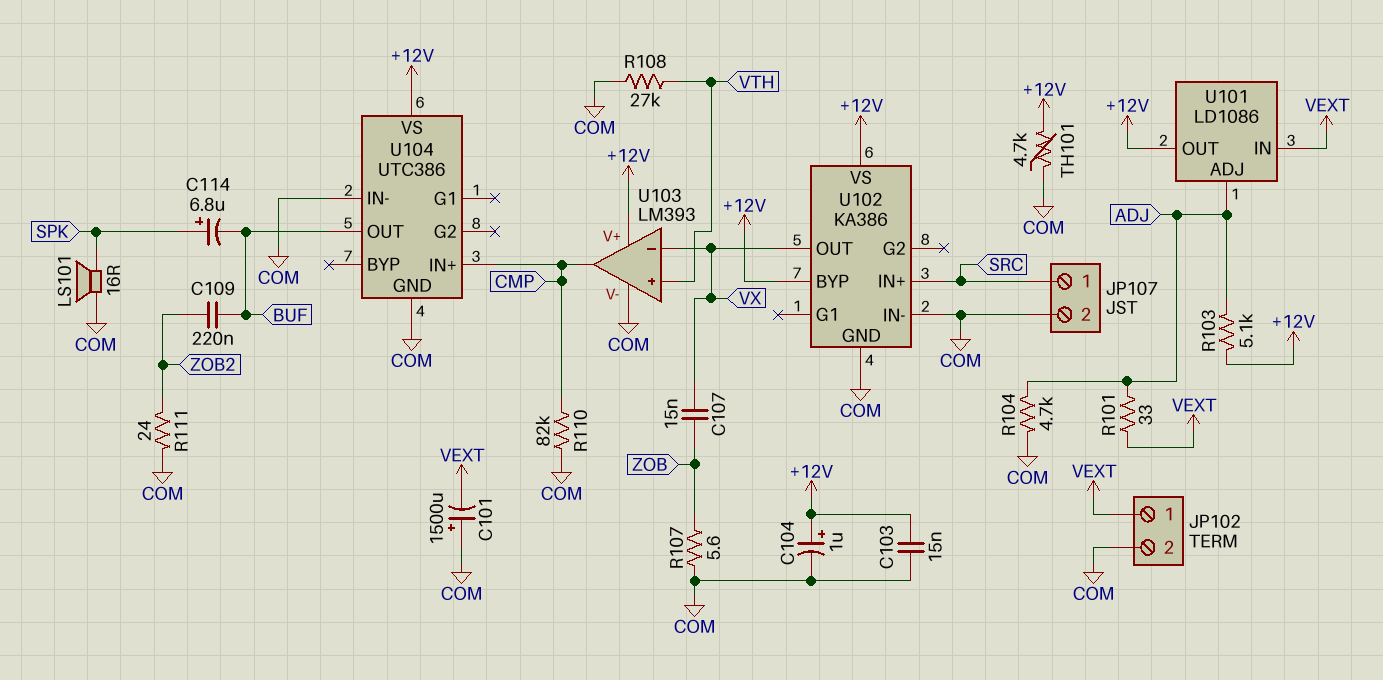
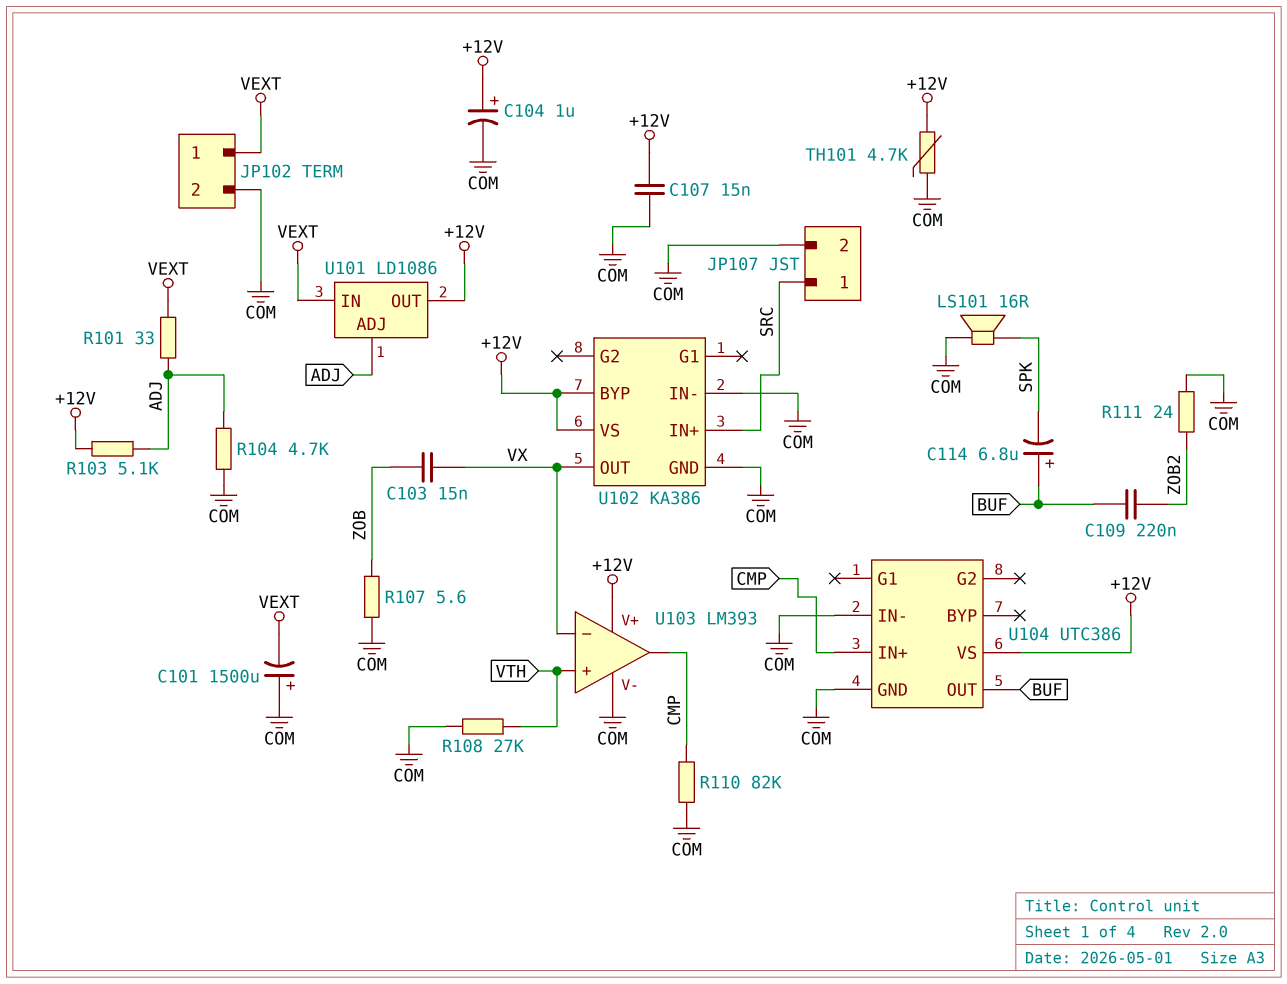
C103: 15nF (+12V, COM) -> 15nF (VX, ZOB)
C107: 15nF (VX, ZOB) -> 15nF (+12V, COM)
C114: 6.8uF (plus SPK, minus BUF) -> 6.8uF (plus BUF, minus SPK)

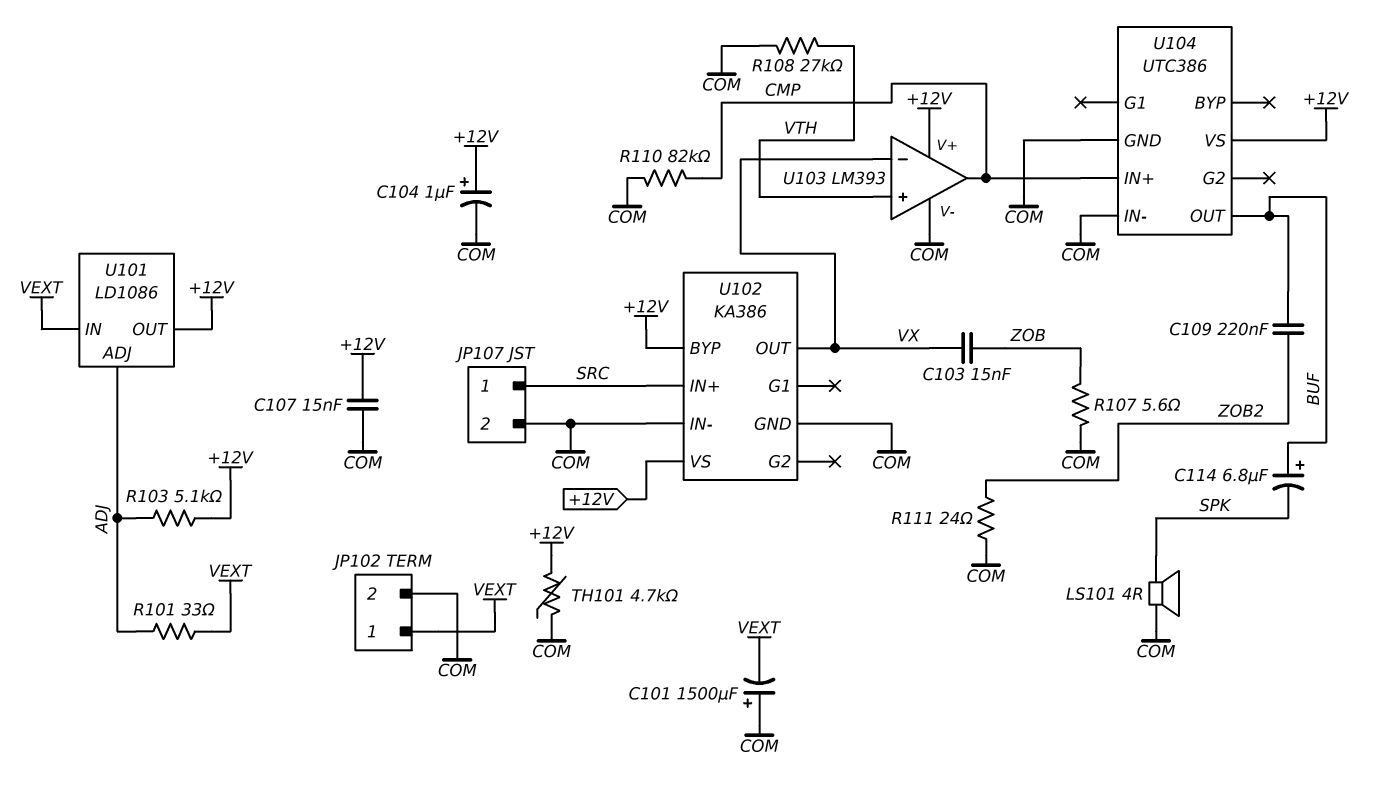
LS101: speaker 16R (COM, SPK) -> speaker 4R (COM, SPK)
R104: 4.7k (ADJ, COM) -> none

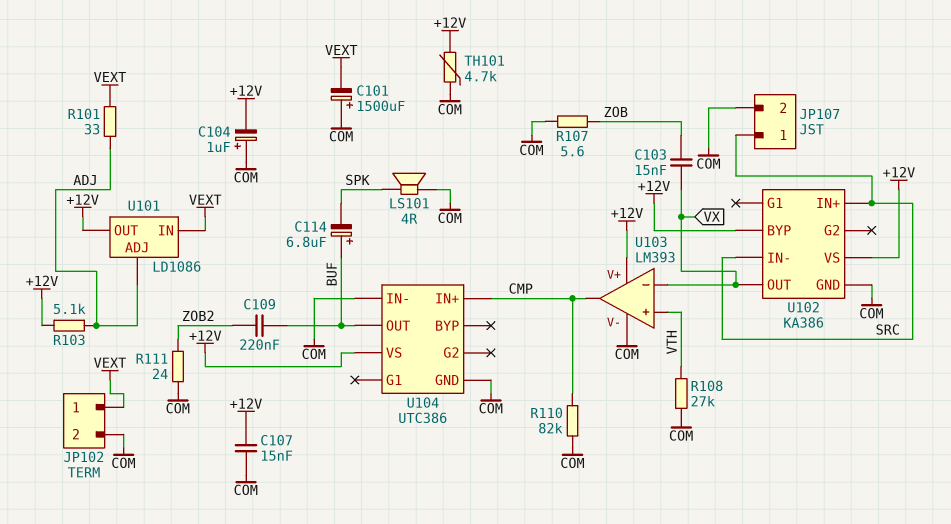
C104: 1uF (plus +12V, minus COM) -> 1uF (plus COM, minus +12V)
U102 pin IN-: COM -> SRC

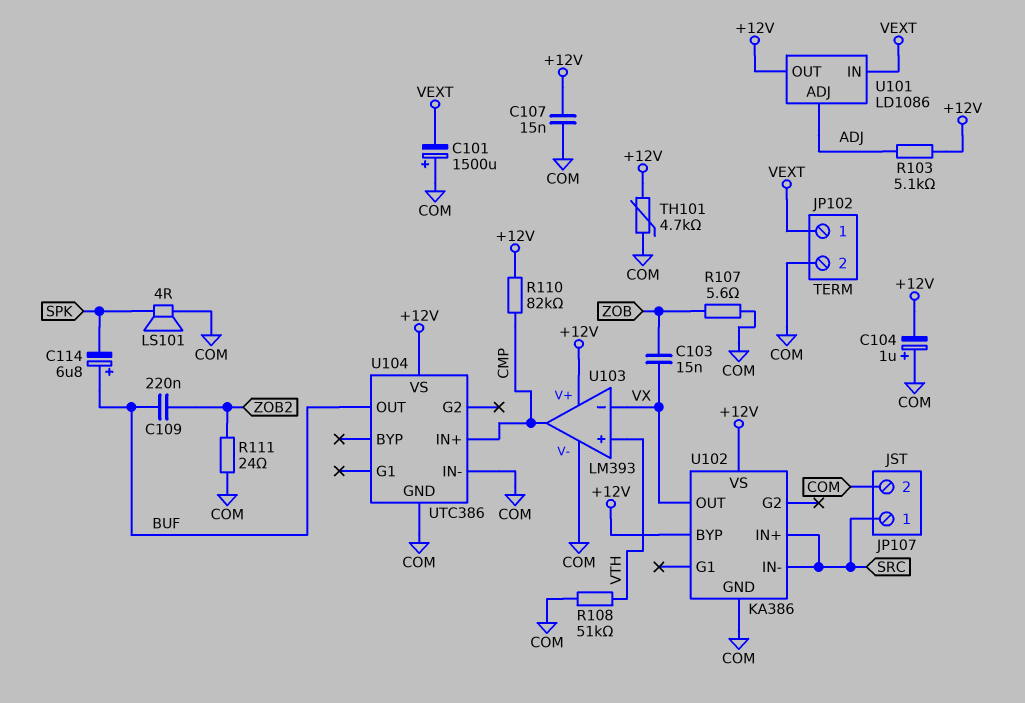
R101: 33 (ADJ, VEXT) -> none
R108: 27k (COM, VTH) -> 51k (COM, VTH)
R110: 82k (CMP, COM) -> 82k (+12V, CMP)

